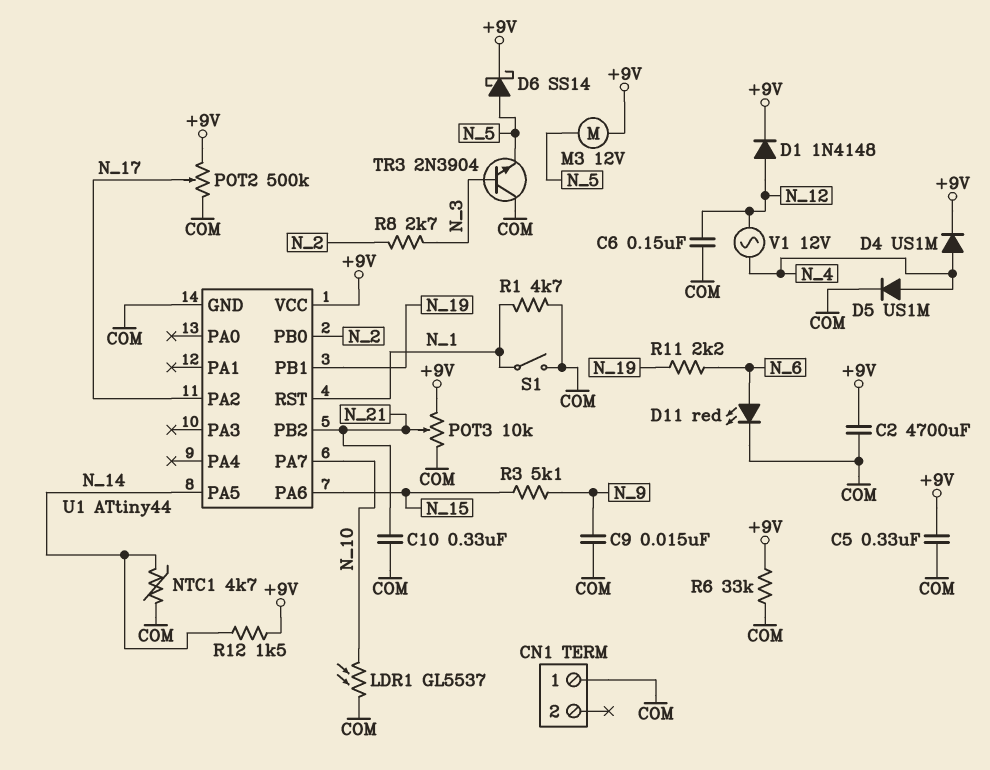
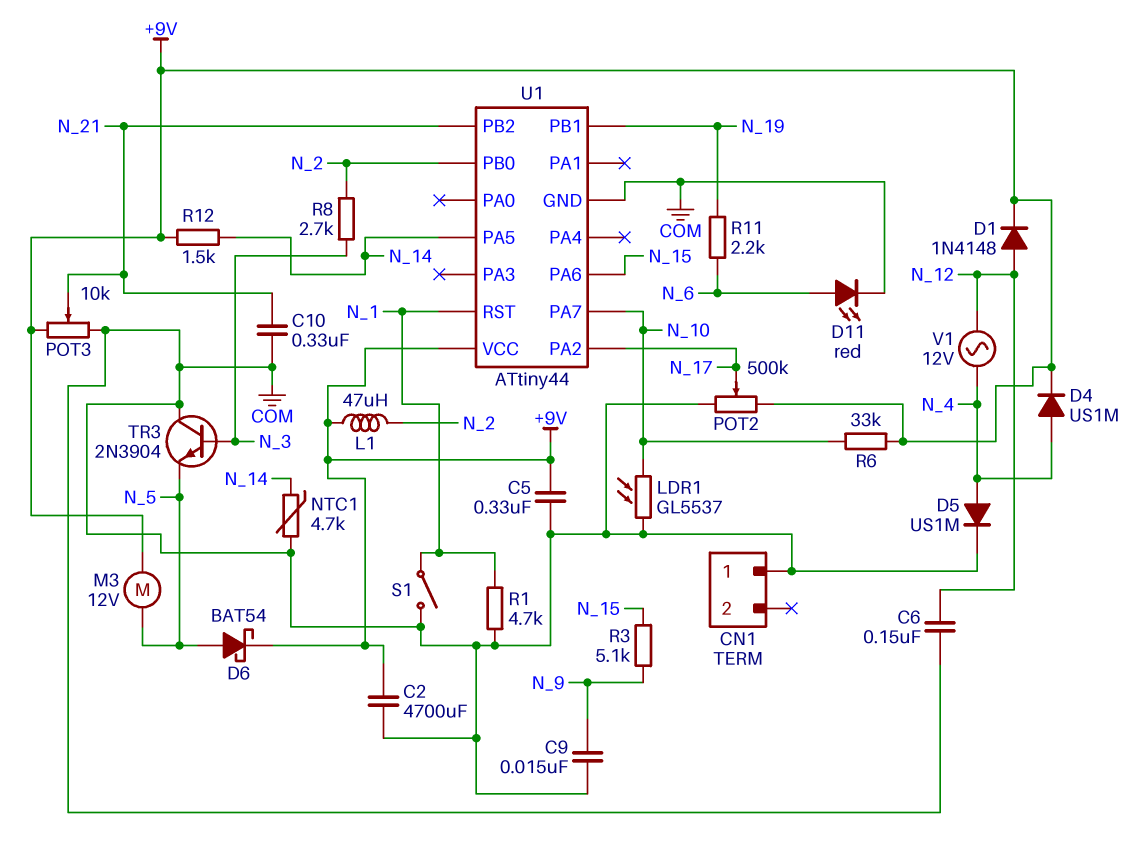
D6: schottky SS14 (A N_5, K +9V) -> schottky BAT54 (A N_5, K +9V)
L1: none -> 47uH (+9V, N_2)
R6: 33k (+9V, COM) -> 33k (+9V, N_10)

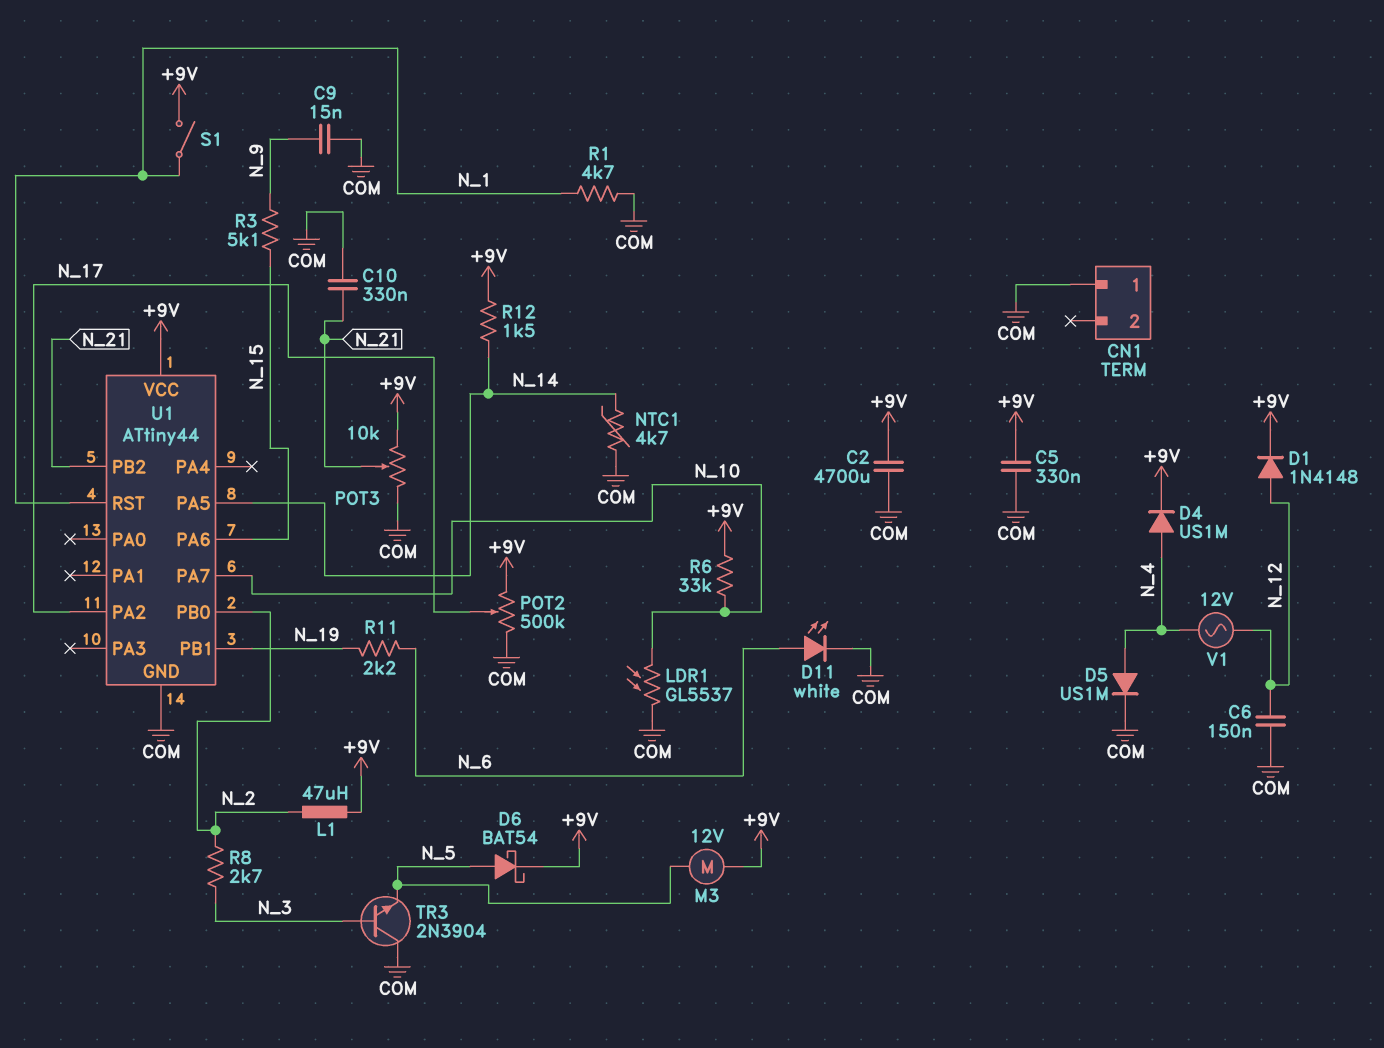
D11: LED red (A N_6, K COM) -> LED white (A N_6, K COM)
S1: switch (COM, N_1) -> switch (+9V, N_1)

